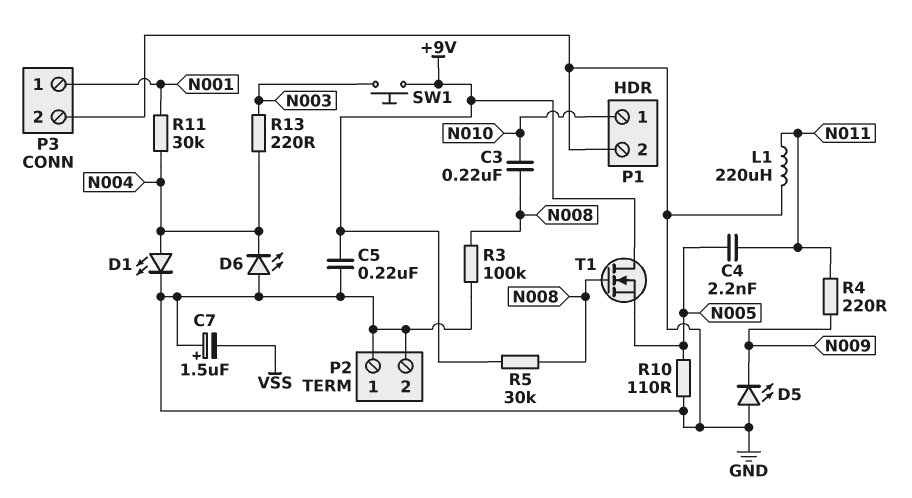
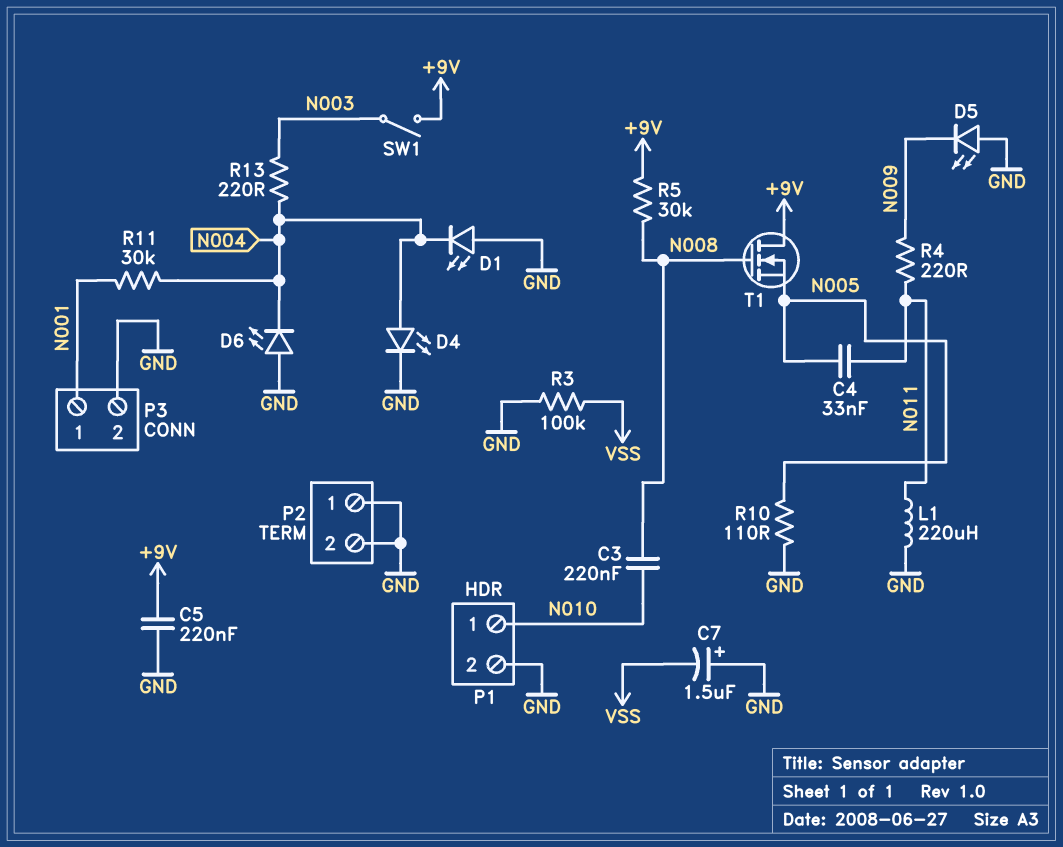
C4: 2.2nF (N005, N011) -> 33nF (N005, N011)
D1: LED (A N004, K GND) -> LED (A GND, K N004)
D4: none -> LED (A N004, K GND)
R3: 100k (GND, N008) -> 100k (GND, VSS)
SW1: button (+9V, N003) -> switch (+9V, N003)

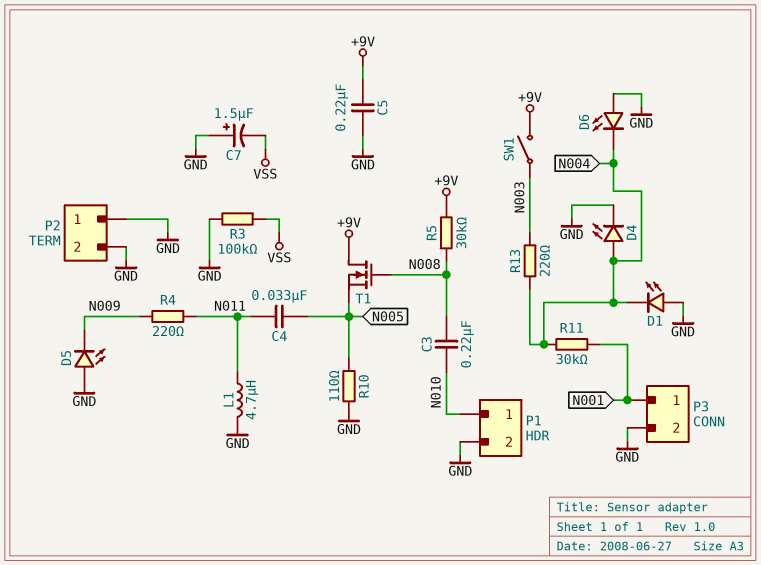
L1: 220uH (GND, N011) -> 4.7uH (GND, N011)

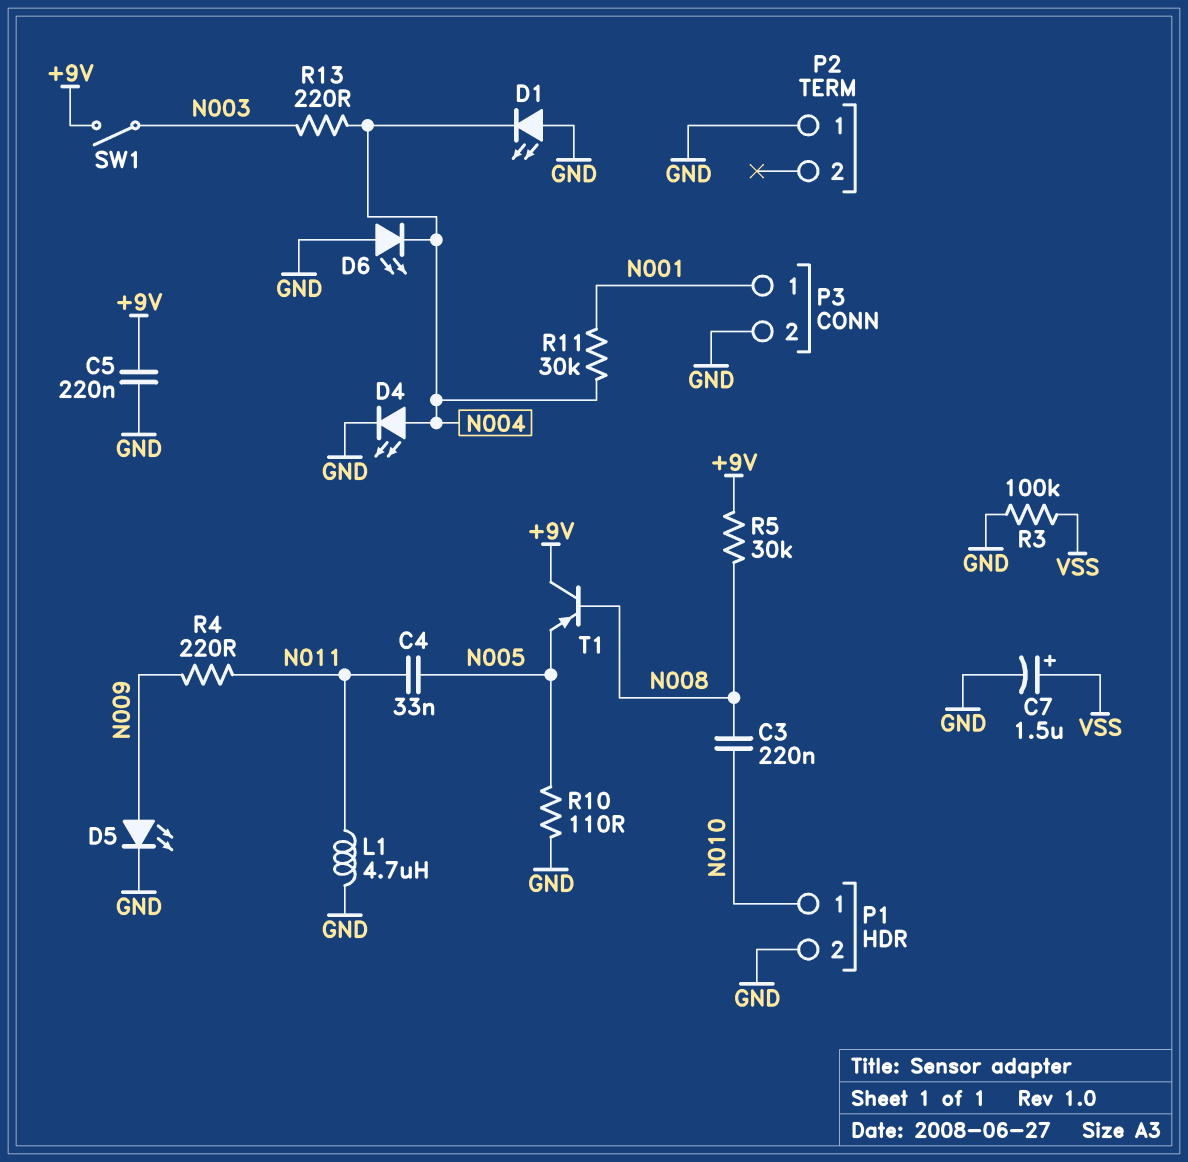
C7: 1.5uF (plus GND, minus VSS) -> 1.5uF (plus VSS, minus GND)
D5: LED (A GND, K N009) -> LED (A N009, K GND)
P2 pin 2: GND -> none
T1: NMOS (G N008, D +9V, S N005) -> PNP (B N008, C +9V, E N005)

